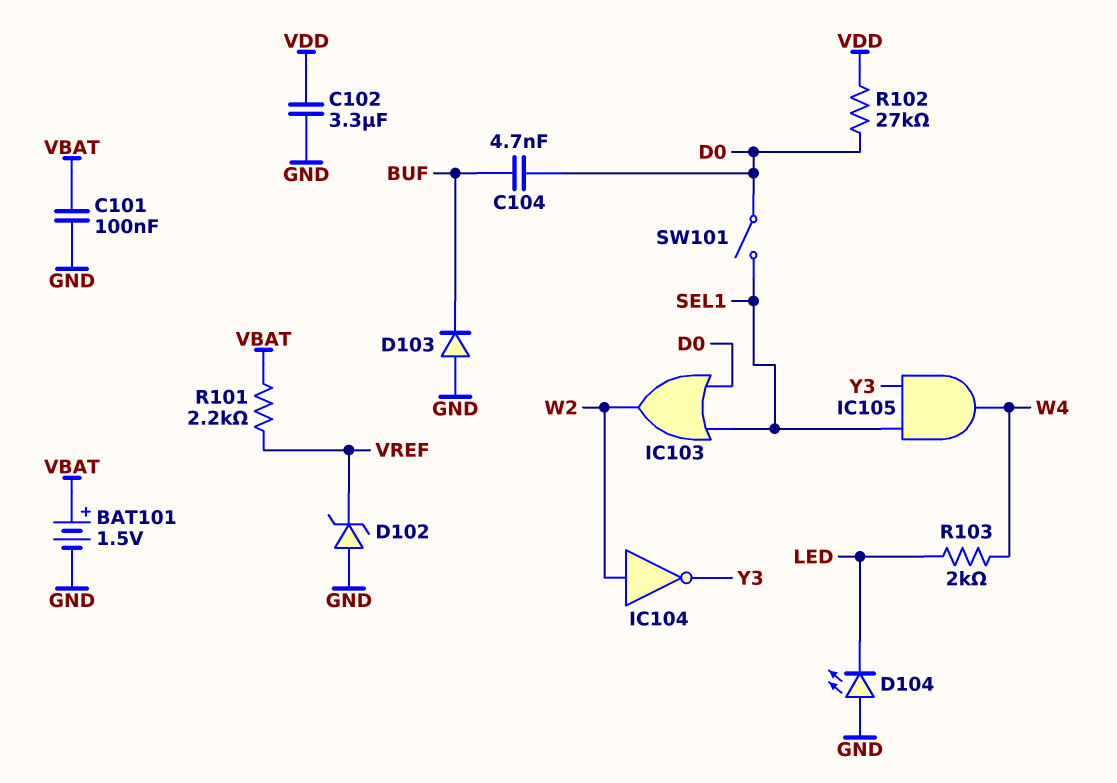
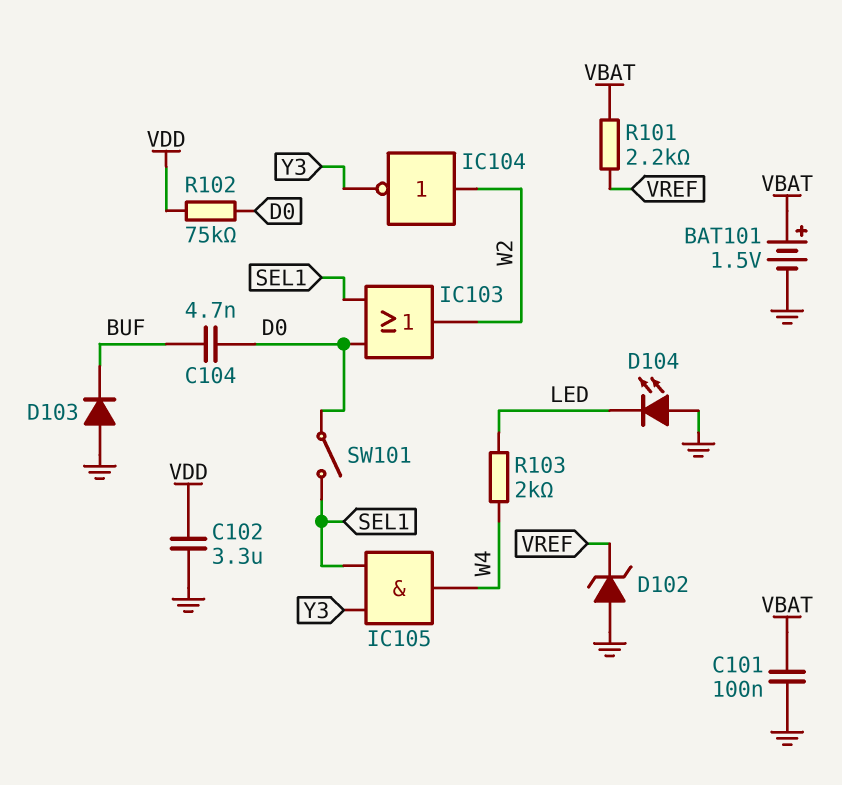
R102: 27k (D0, VDD) -> 75k (D0, VDD)

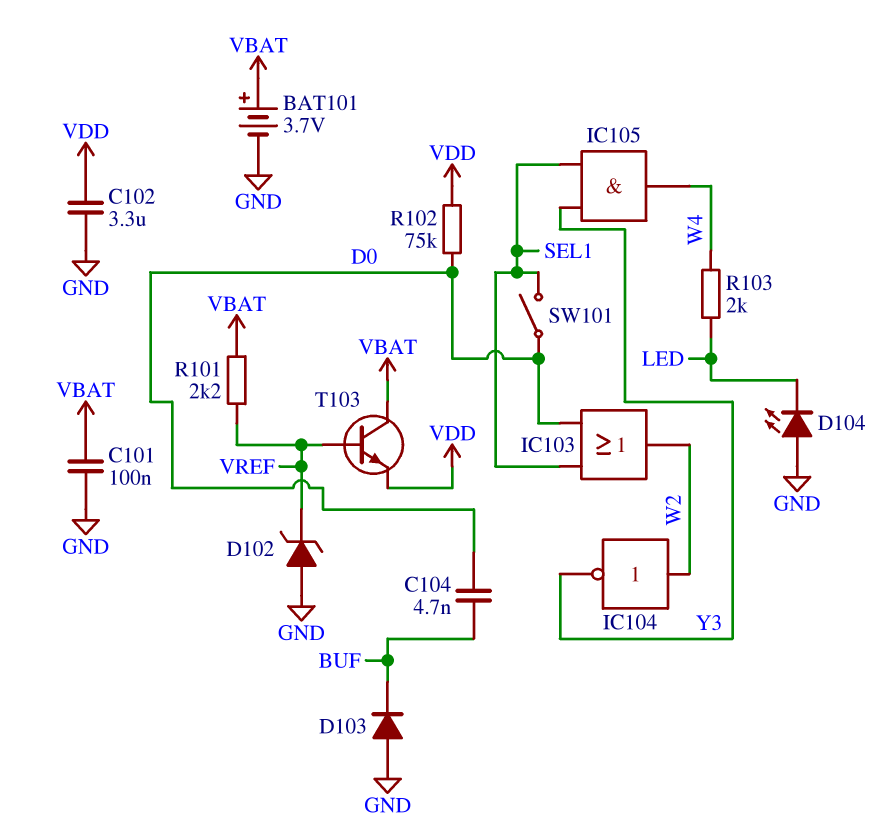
BAT101: 1.5V (plus VBAT, minus GND) -> 3.7V (plus VBAT, minus GND)
T103: none -> NPN (B VREF, C VBAT, E VDD)

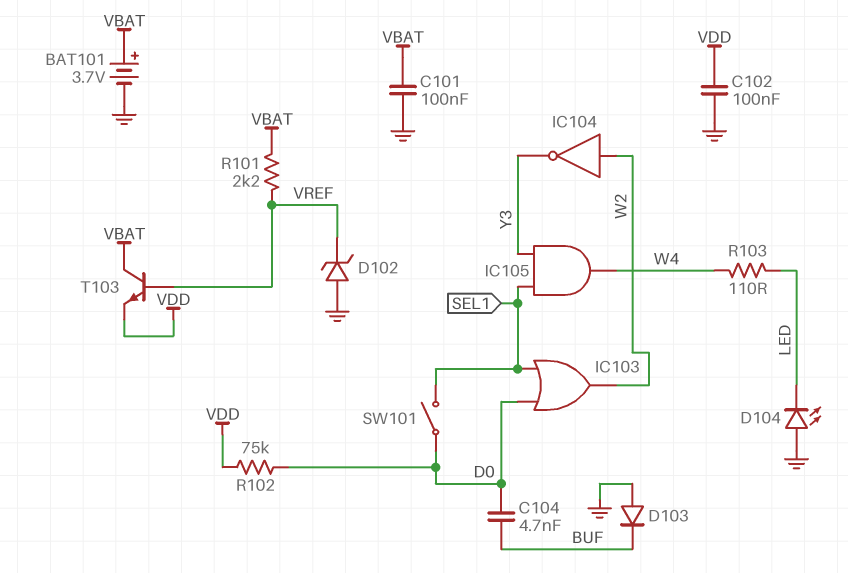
C102: 3.3uF (GND, VDD) -> 100nF (GND, VDD)
R103: 2k (LED, W4) -> 110 (LED, W4)

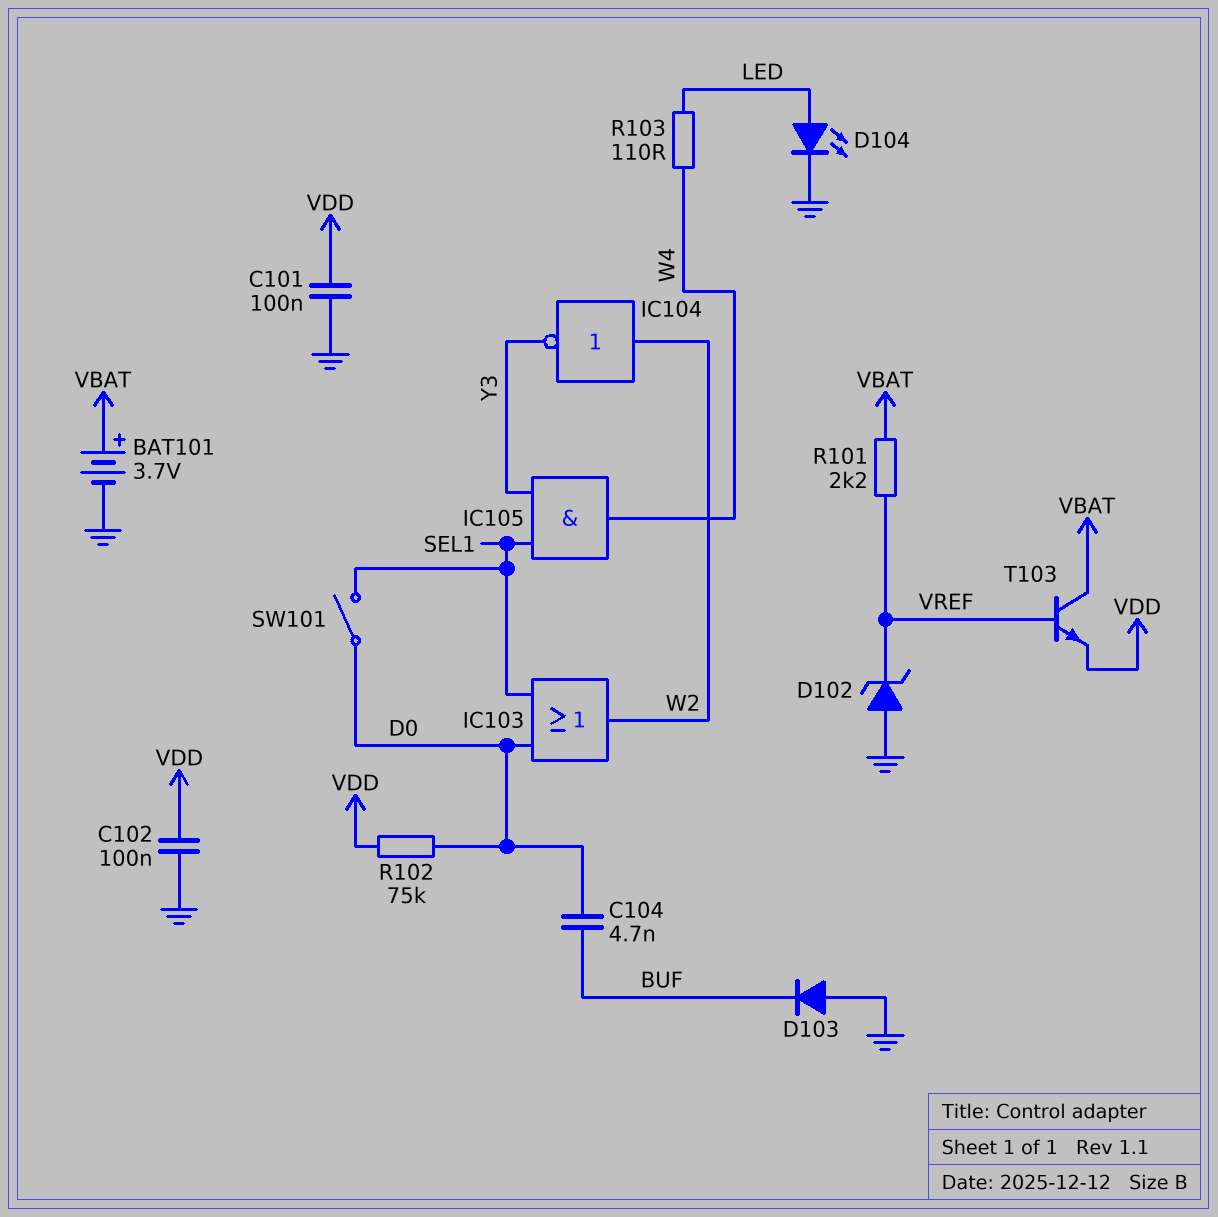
C101: 100nF (GND, VBAT) -> 100nF (GND, VDD)
D104: LED (A GND, K LED) -> LED (A LED, K GND)

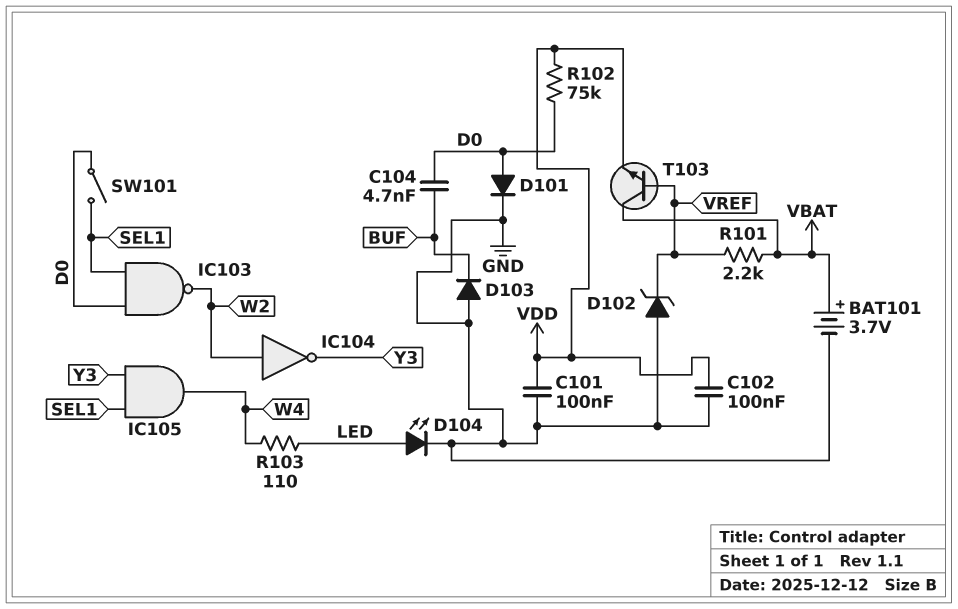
D101: none -> diode (A D0, K GND)
IC103: OR (in D0, in SEL1, out W2) -> NAND (in D0, in SEL1, out W2)

